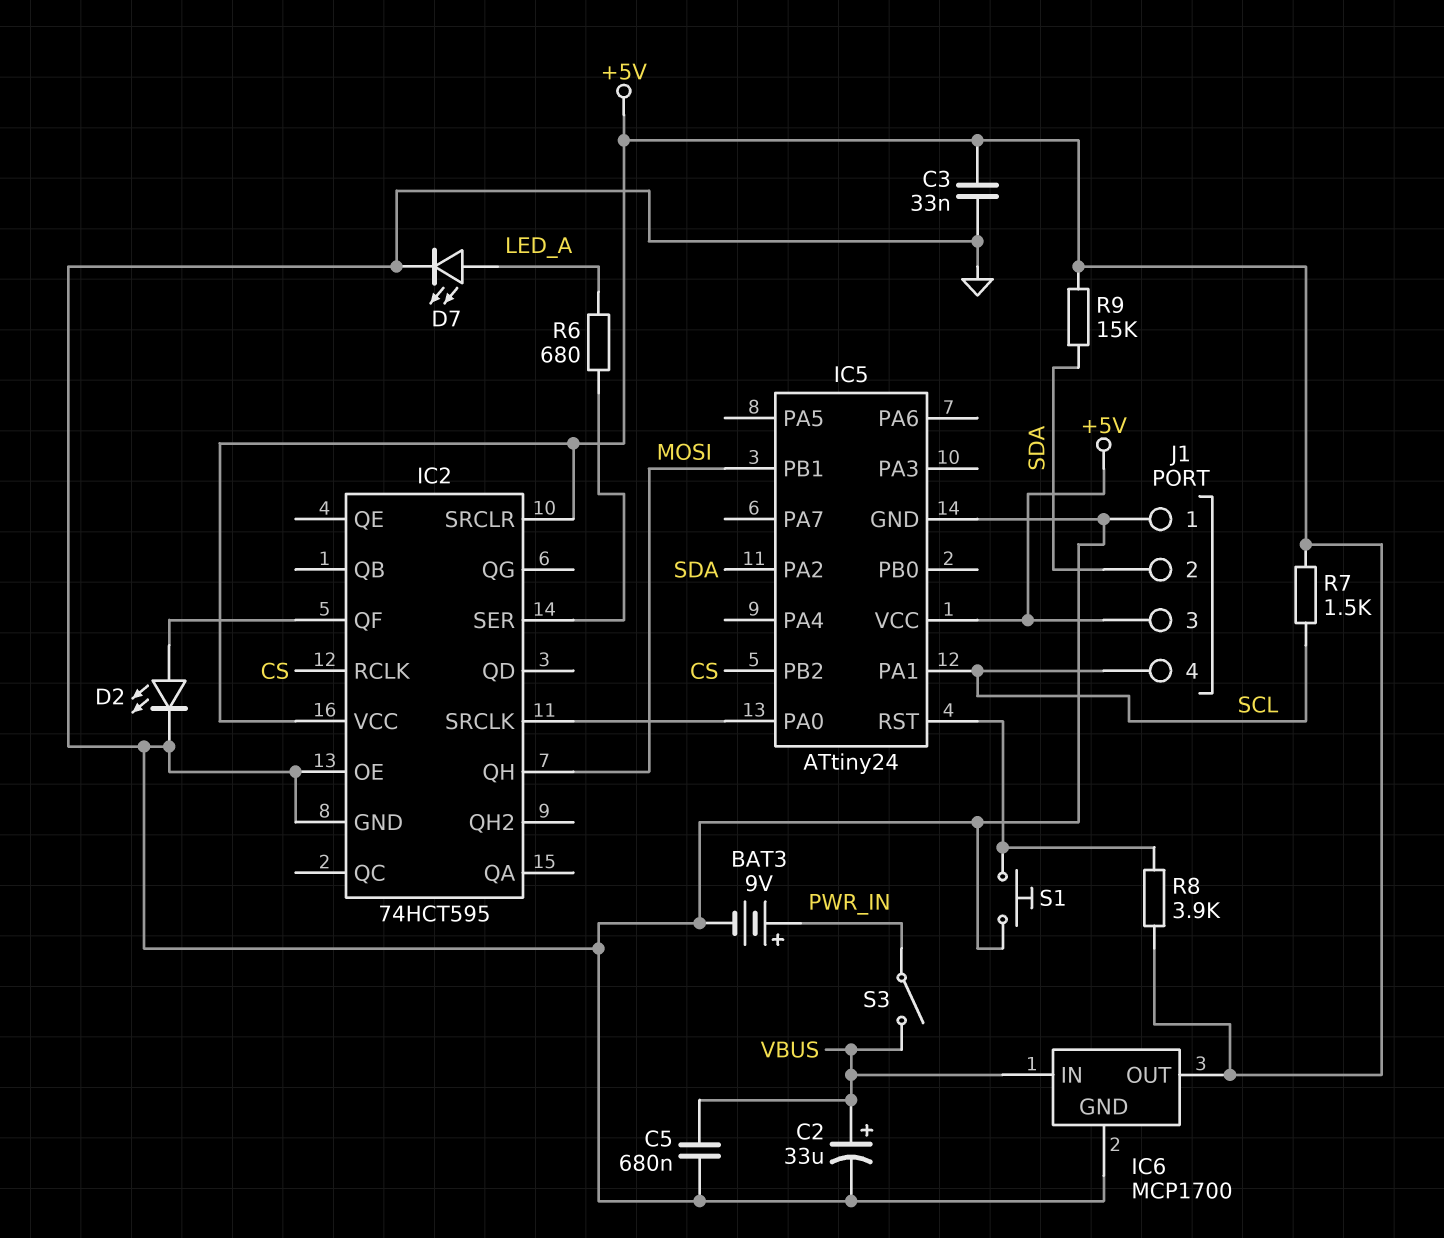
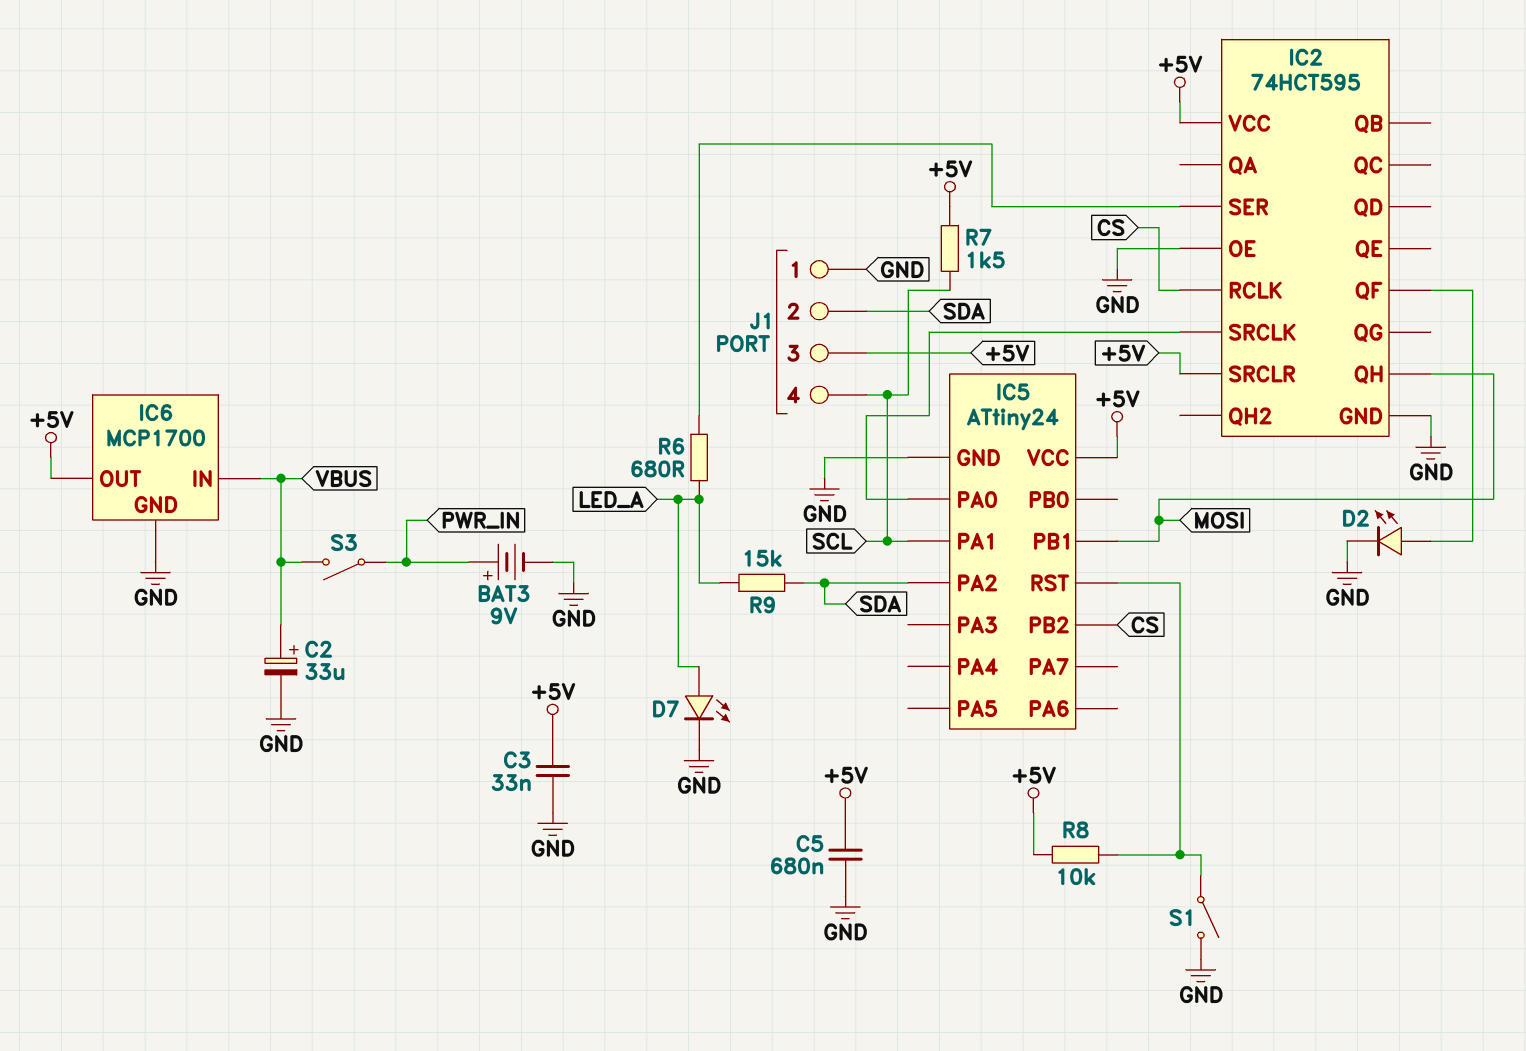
C5: 680nF (GND, VBUS) -> 680nF (+5V, GND)
R8: 3.9k (+5V, IC5/RST) -> 10k (+5V, IC5/RST)
R9: 15k (+5V, SDA) -> 15k (LED_A, SDA)
S1: button (GND, IC5/RST) -> switch (GND, IC5/RST)

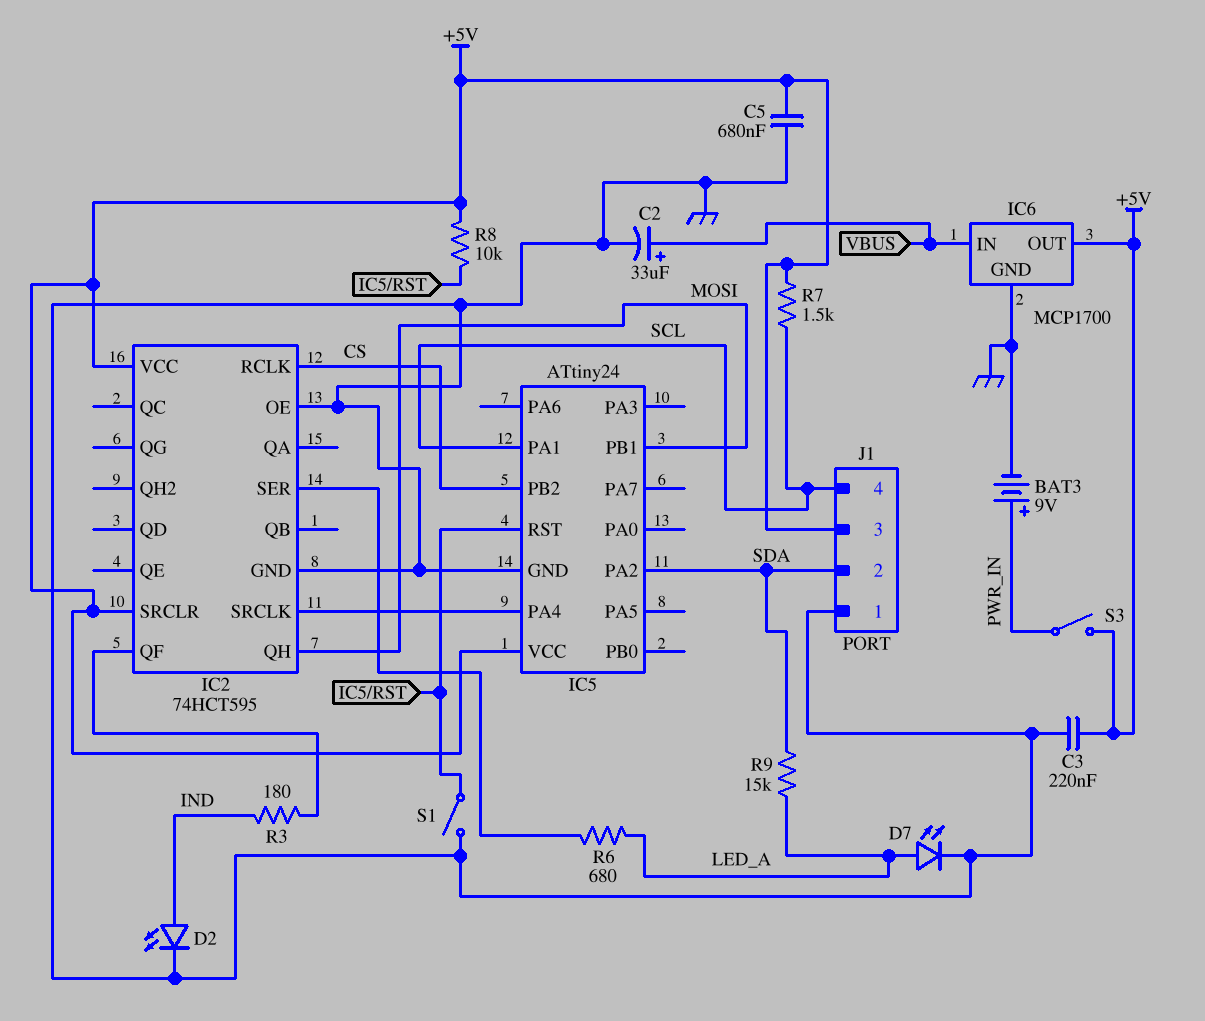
C3: 33nF (+5V, GND) -> 220nF (+5V, GND)
D2: LED (A IC2/QF, K GND) -> LED (A IND, K GND)
IC5 pin PA0: IC2/SRCLK -> none
IC5 pin PA4: none -> IC2/SRCLK
R3: none -> 180 (IC2/QF, IND)
S3: switch (PWR_IN, VBUS) -> switch (+5V, PWR_IN)

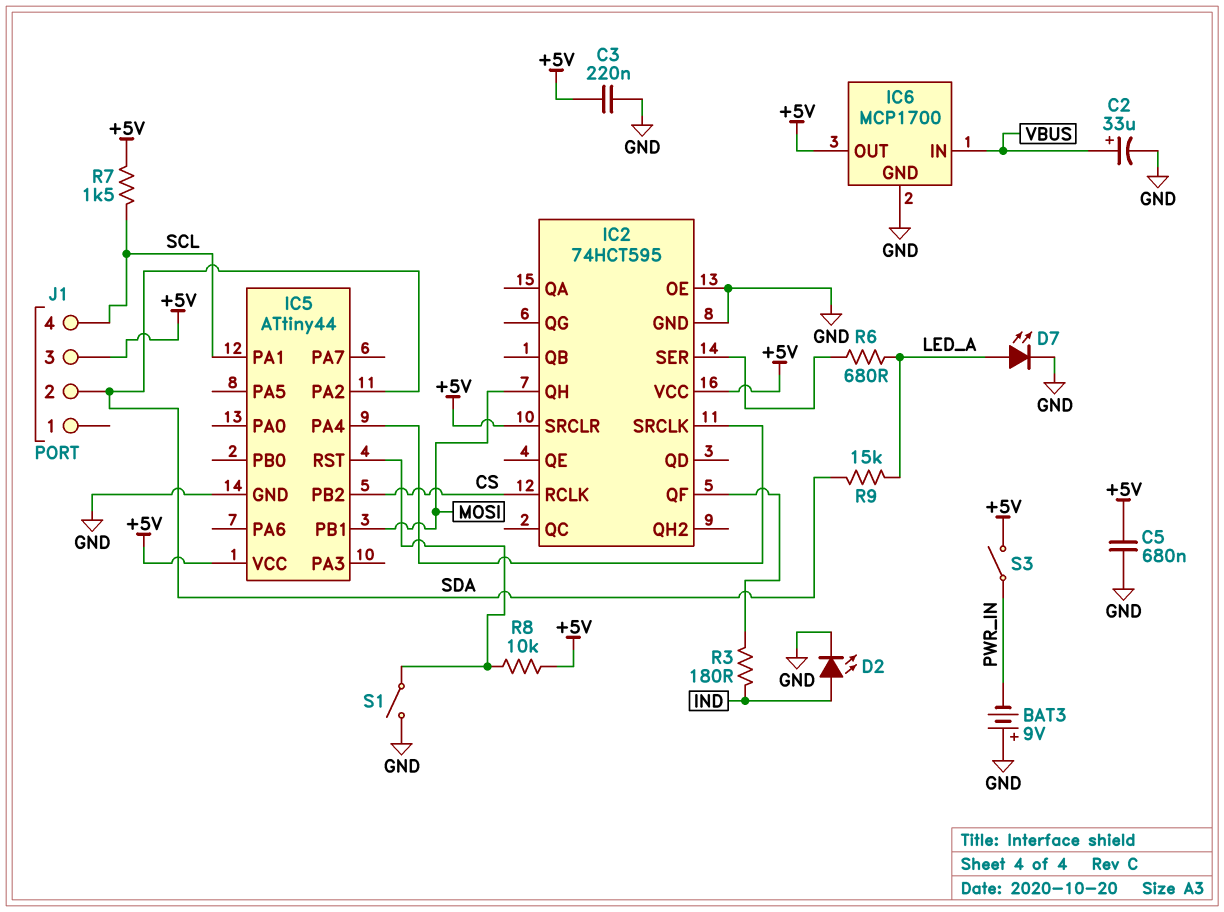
BAT3: 9V (plus PWR_IN, minus GND) -> 9V (plus GND, minus PWR_IN)
IC5: ATtiny24 -> ATtiny44
J1 pin 1: GND -> none

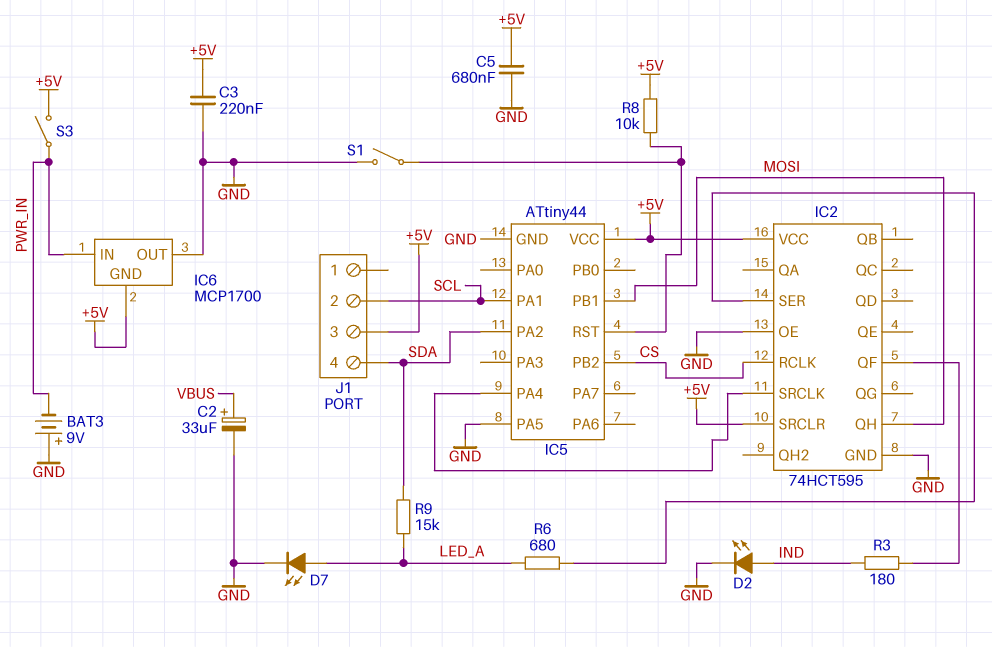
IC5 pin PA5: none -> GND
IC6 pin GND: GND -> +5V
IC6 pin IN: VBUS -> PWR_IN
IC6 pin OUT: +5V -> GND
J1 pin 2: SDA -> SCL
J1 pin 4: SCL -> SDA
R7: 1.5k (+5V, SCL) -> none

